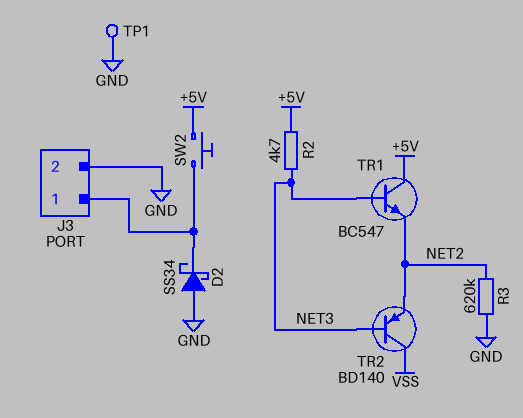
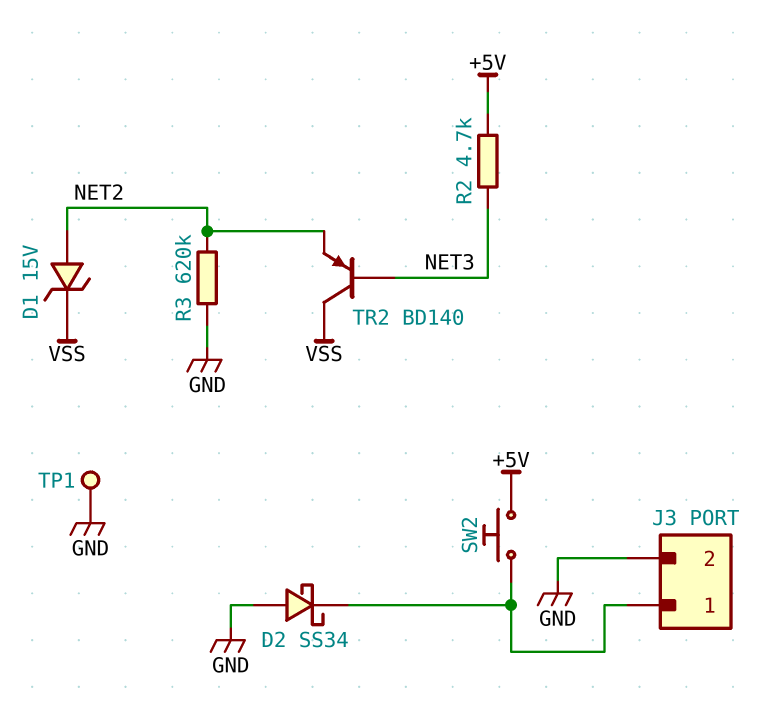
D1: none -> zener 15V (A NET2, K VSS)
TR1: NPN BC547 (B NET3, C +5V, E NET2) -> none

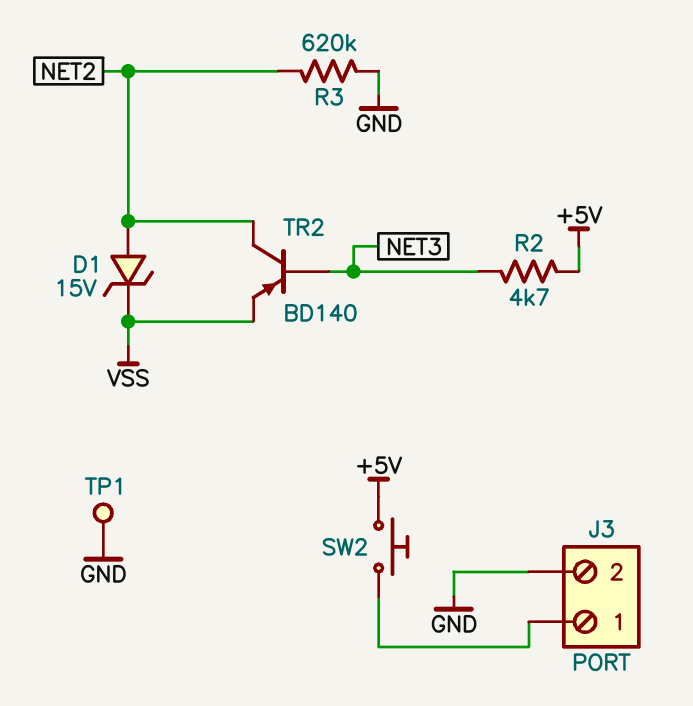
D2: schottky SS34 (A GND, K J3/1) -> none
TR2: PNP BD140 (B NET3, C VSS, E NET2) -> PNP BD140 (B NET3, C NET2, E VSS)

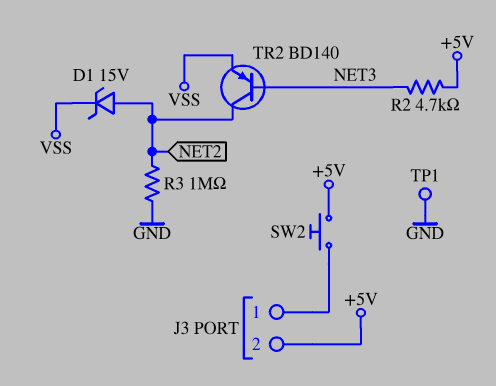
J3 pin 2: GND -> +5V
R3: 620k (GND, NET2) -> 1M (GND, NET2)

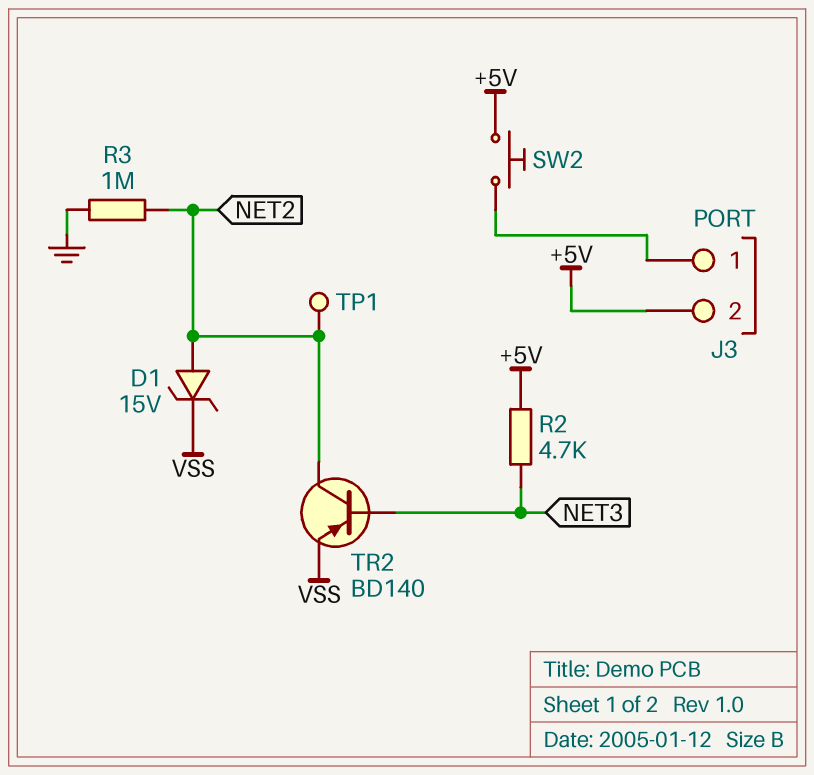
TP1: test point (GND) -> test point (NET2)

